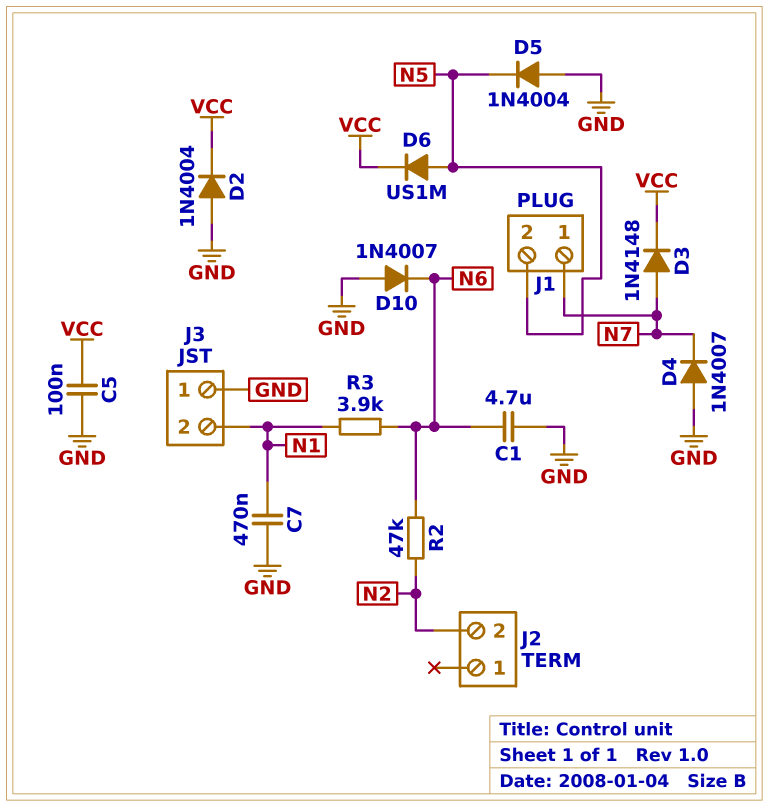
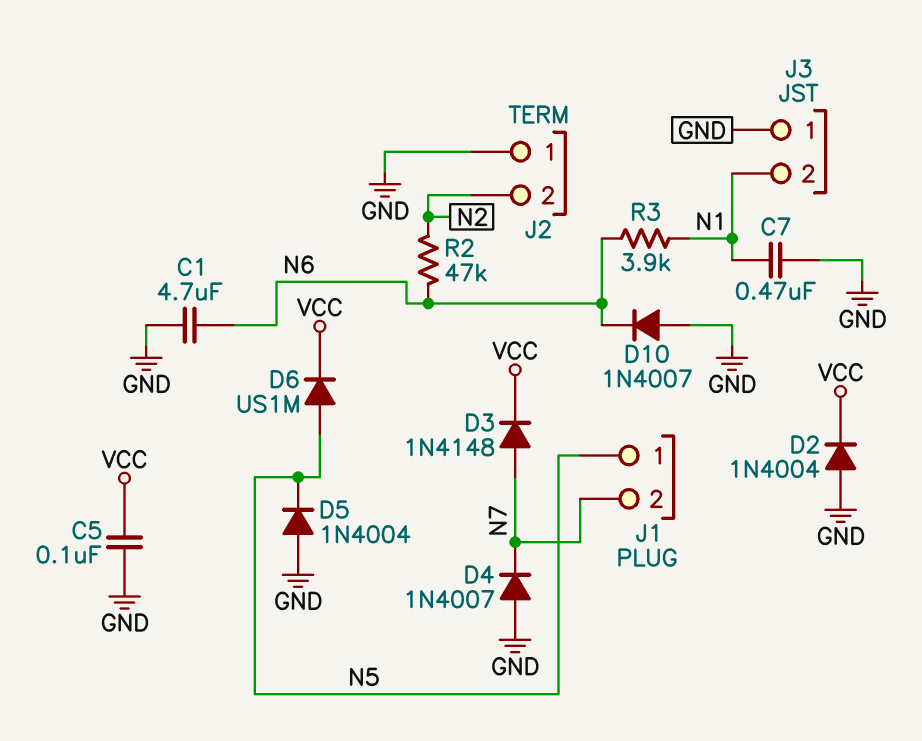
J1 pin 1: N7 -> N5
J1 pin 2: N5 -> N7
J2 pin 1: none -> GND

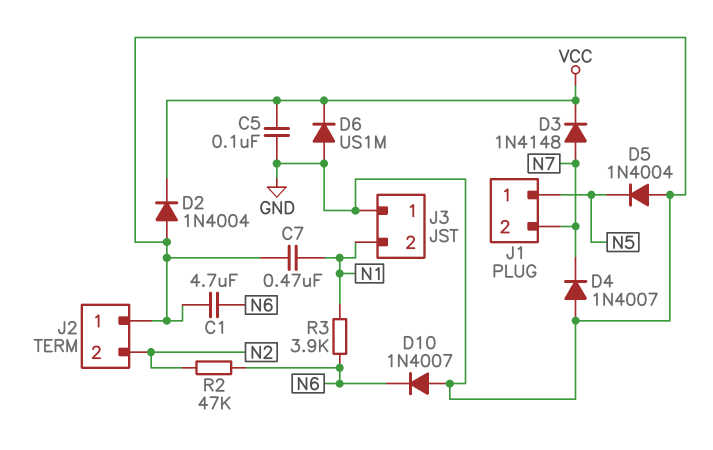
D6: diode US1M (A N5, K VCC) -> diode US1M (A GND, K VCC)

